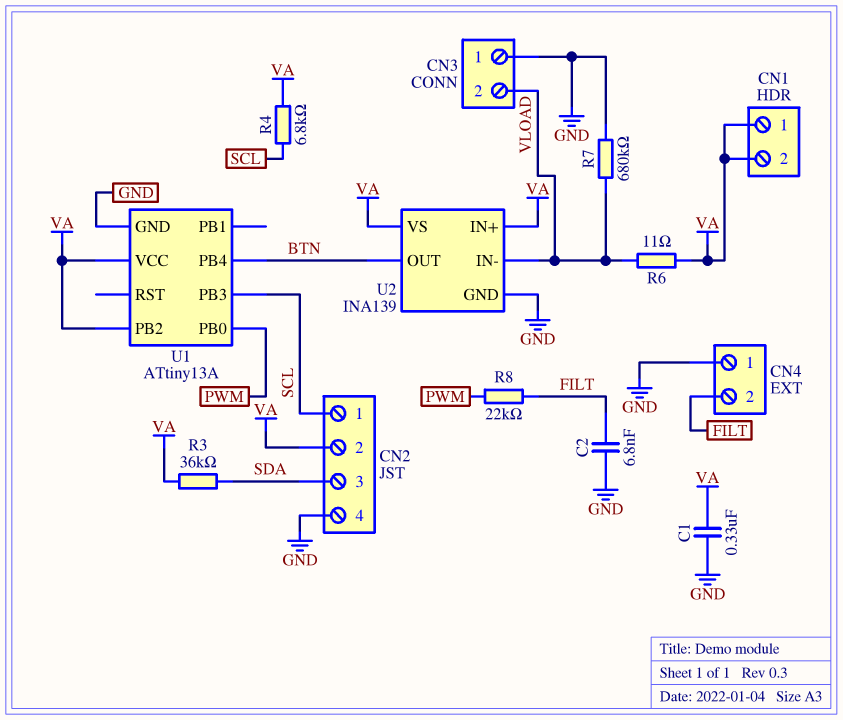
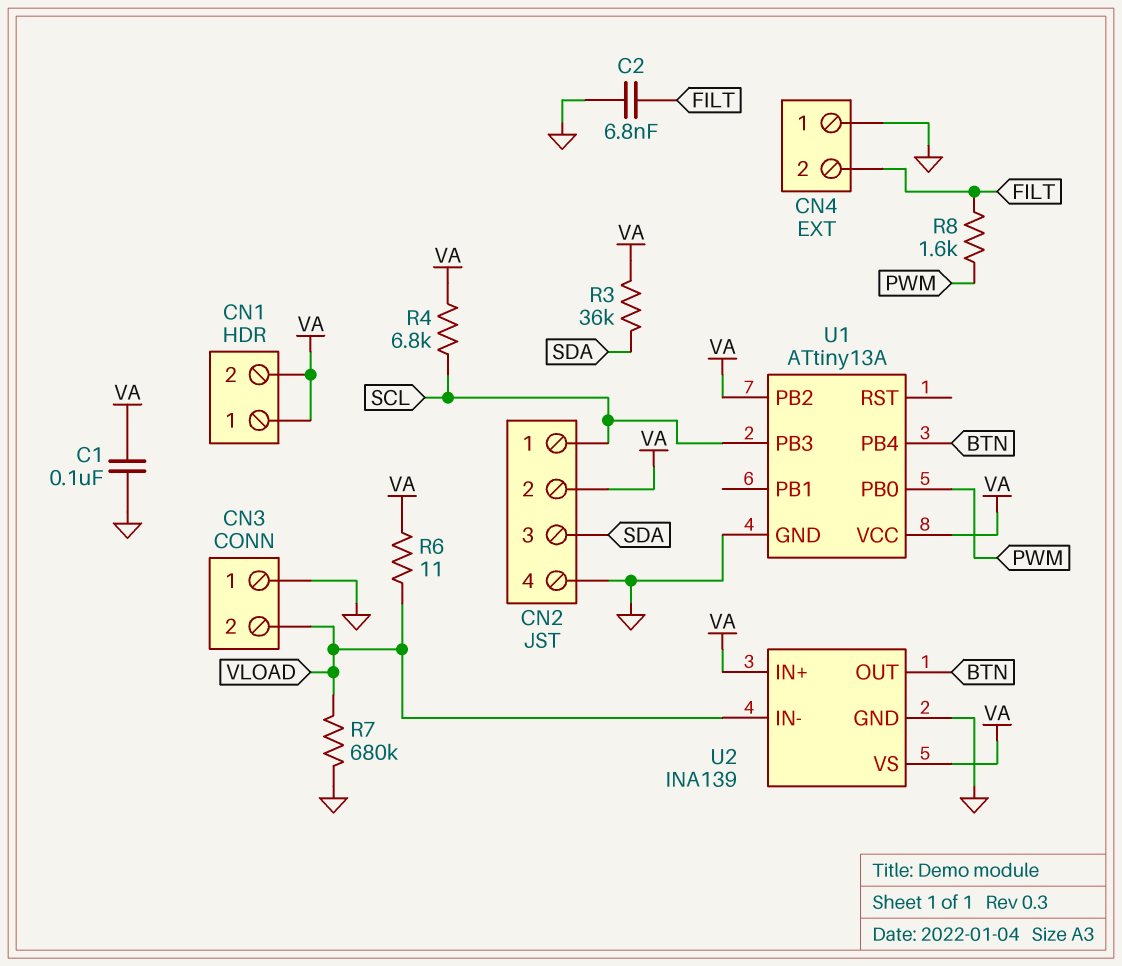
C1: 330nF (GND, VA) -> 100nF (GND, VA)
R8: 22k (FILT, PWM) -> 1.6k (FILT, PWM)

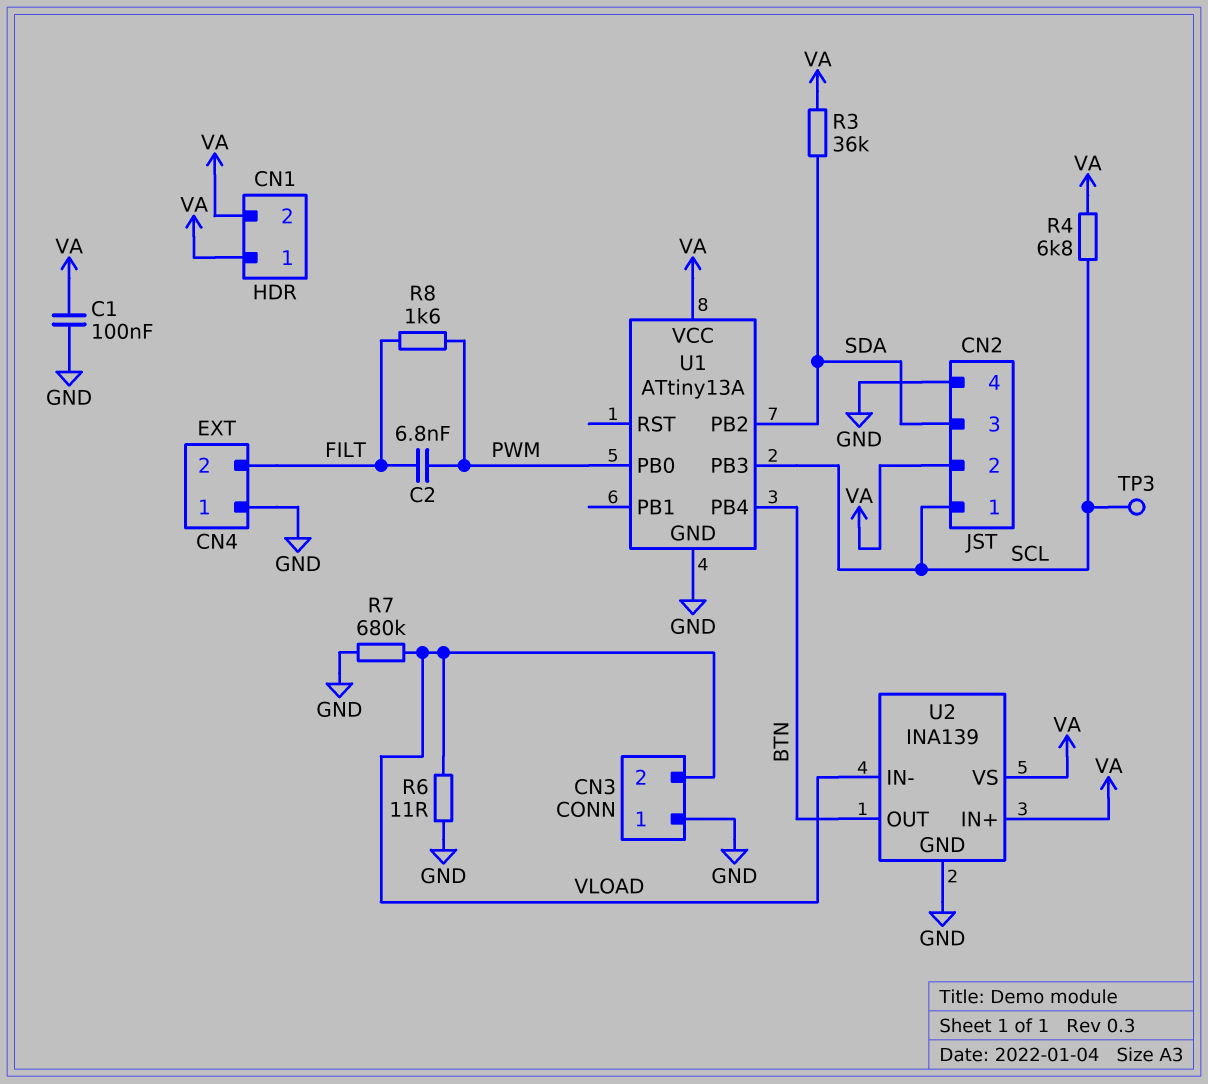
C2: 6.8nF (FILT, GND) -> 6.8nF (FILT, PWM)
R6: 11 (VA, VLOAD) -> 11 (GND, VLOAD)
TP3: none -> test point (SCL)
U1 pin PB2: VA -> SDA

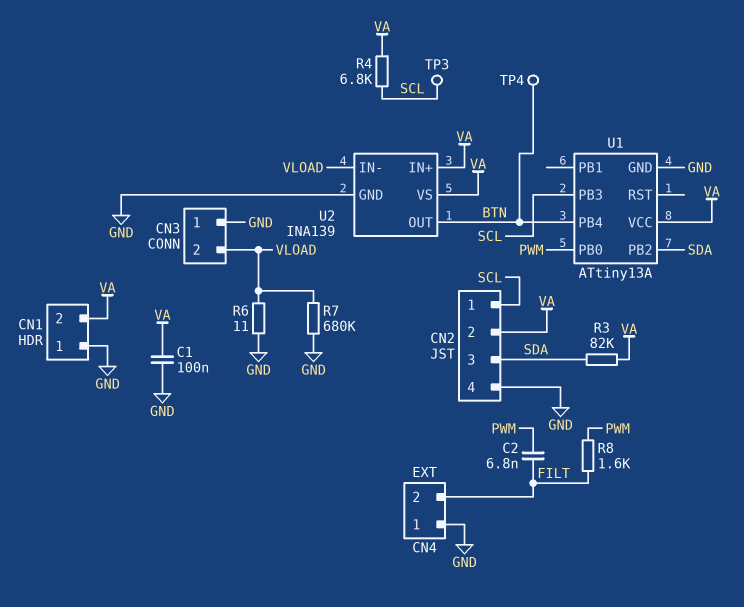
CN1 pin 1: VA -> GND
R3: 36k (SDA, VA) -> 82k (SDA, VA)
TP4: none -> test point (BTN)

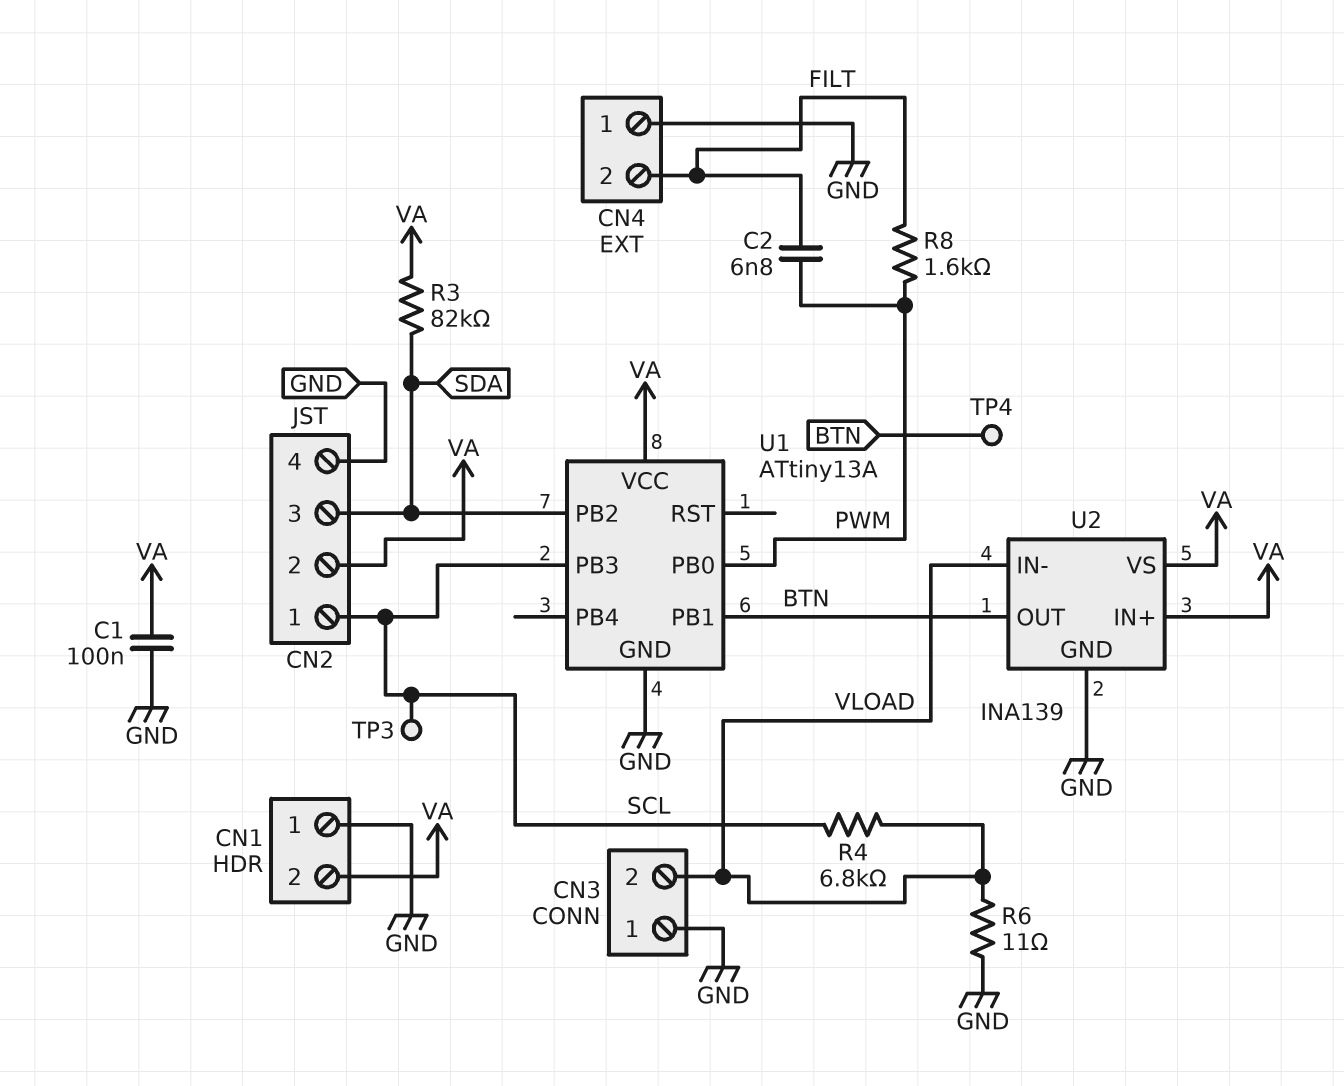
R4: 6.8k (SCL, VA) -> 6.8k (SCL, VLOAD)
R7: 680k (GND, VLOAD) -> none
U1 pin PB1: none -> BTN
U1 pin PB4: BTN -> none

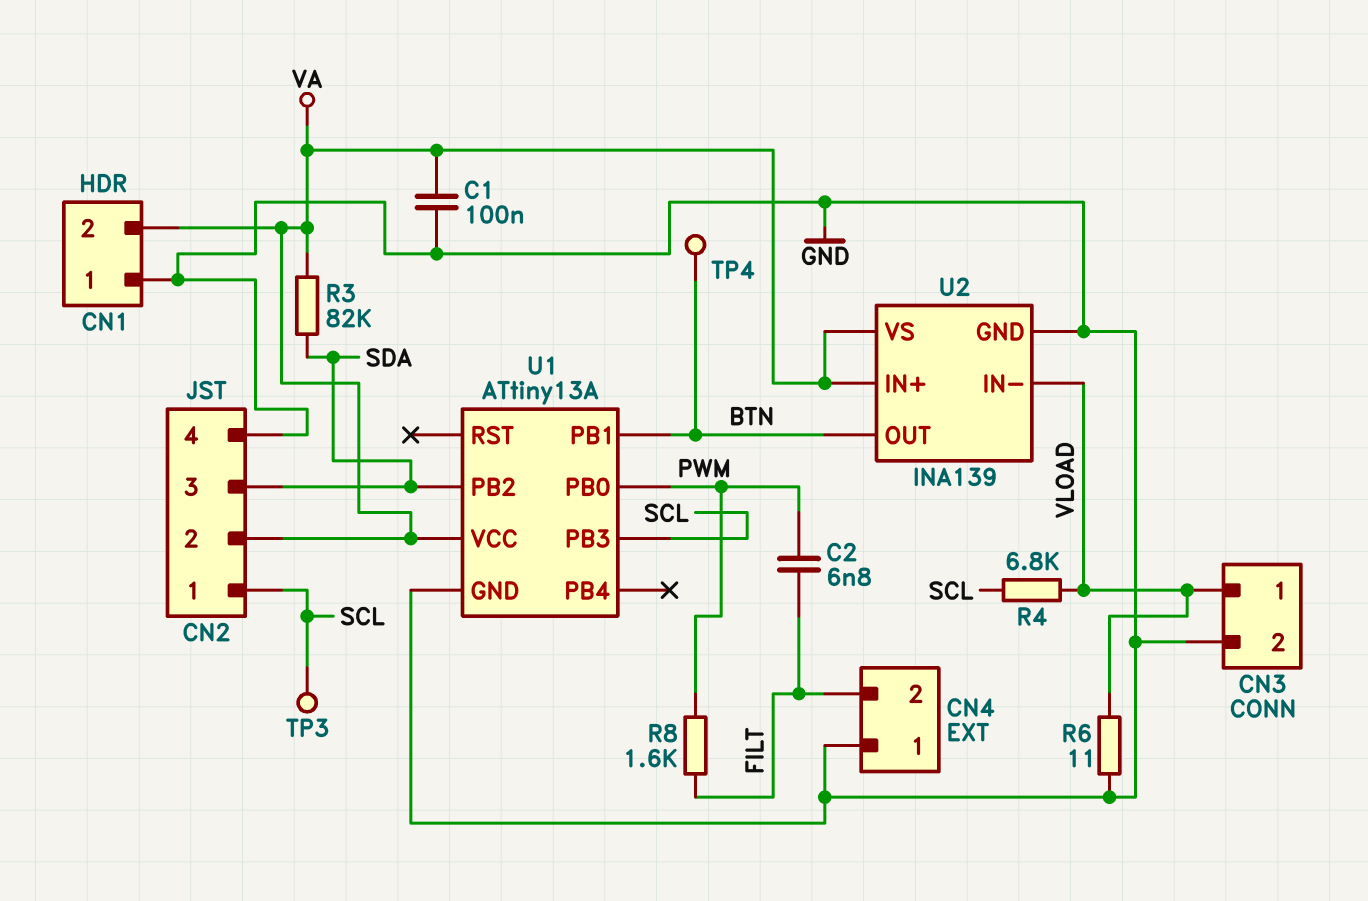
CN3 pin 1: GND -> VLOAD
CN3 pin 2: VLOAD -> GND

